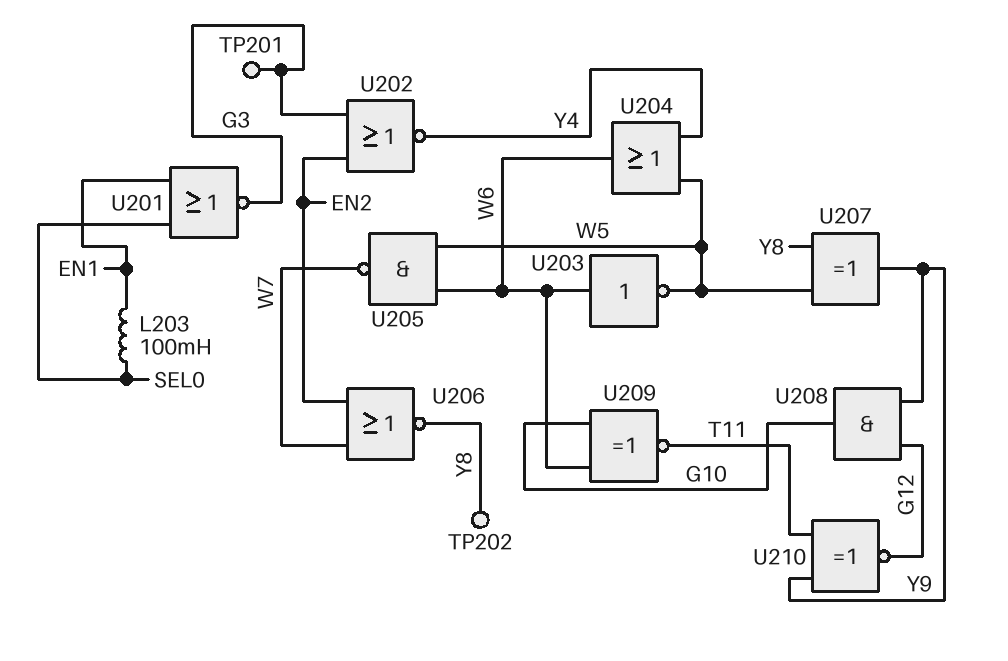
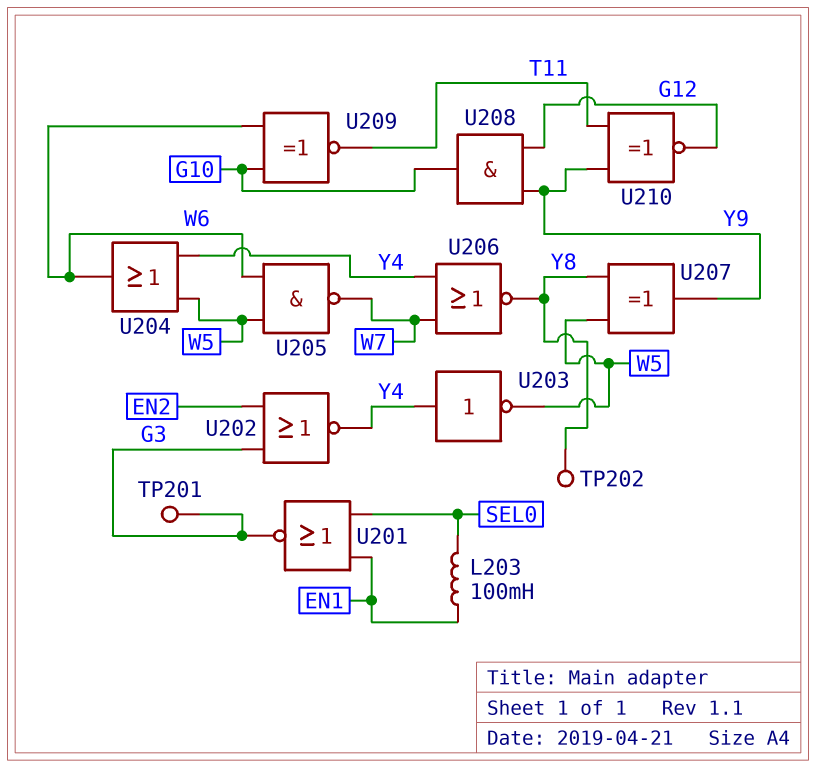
U203: NOT (in W6, out W5) -> NOT (in Y4, out W5)
U206: NOR (in EN2, in W7, out Y8) -> NOR (in W7, in Y4, out Y8)

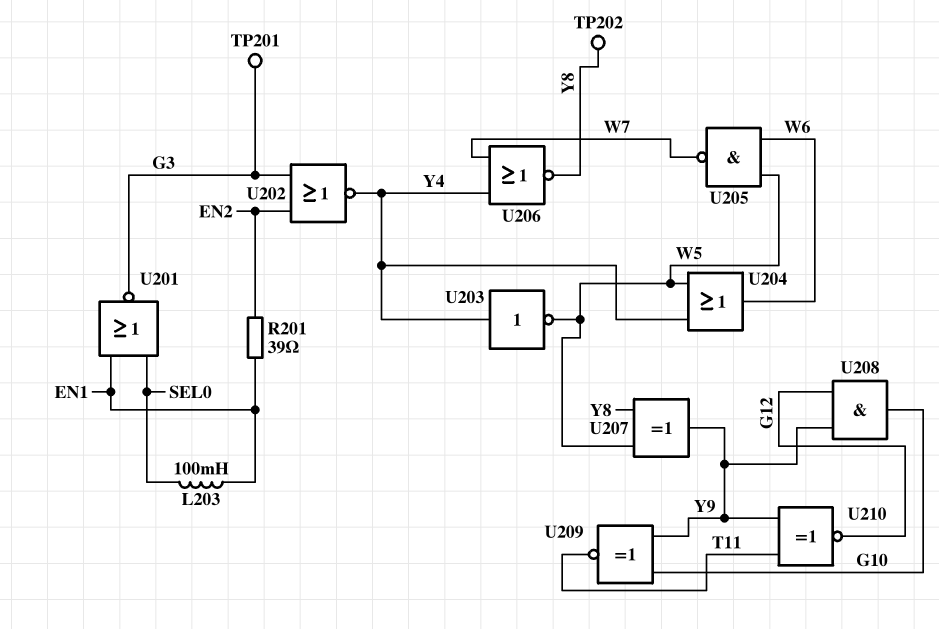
R201: none -> 39 (EN1, EN2)
U209: XNOR (in G10, in W6, out T11) -> XNOR (in G10, in Y9, out T11)

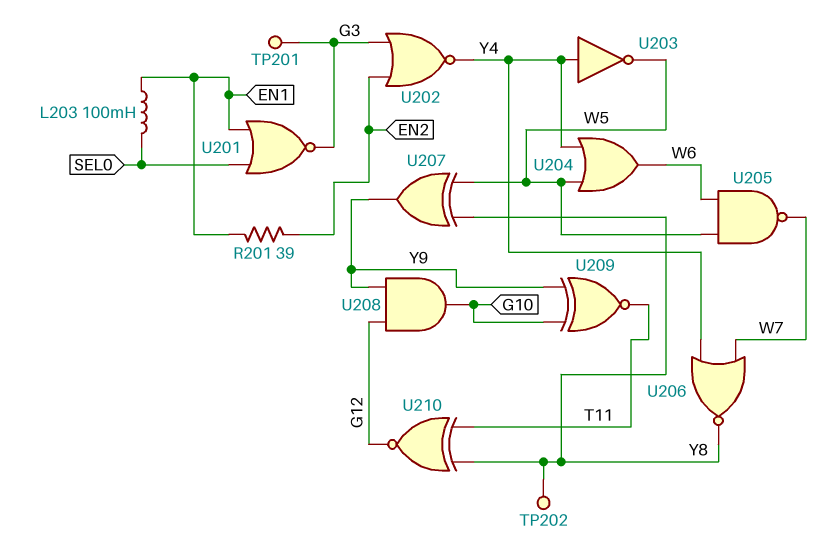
U210: XNOR (in T11, in Y9, out G12) -> XNOR (in T11, in Y8, out G12)

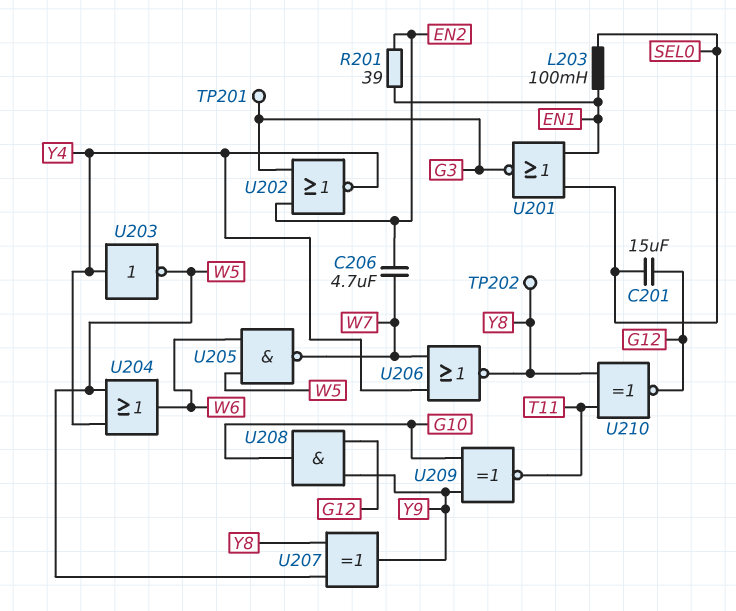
C201: none -> 15uF (G12, SEL0)
C206: none -> 4.7uF (EN2, W7)

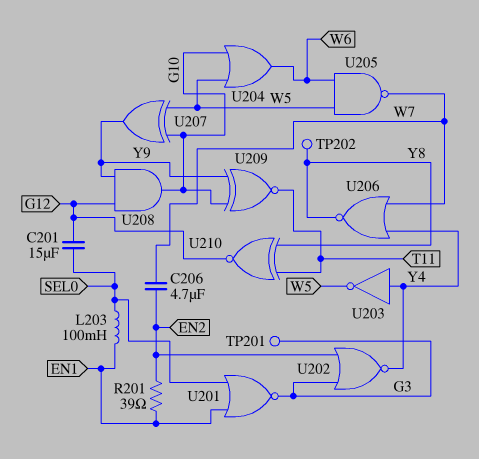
U204: OR (in W5, in Y4, out W6) -> OR (in G10, in W5, out W6)
U207: XOR (in W5, in Y8, out Y9) -> XOR (in G10, in W5, out Y9)

